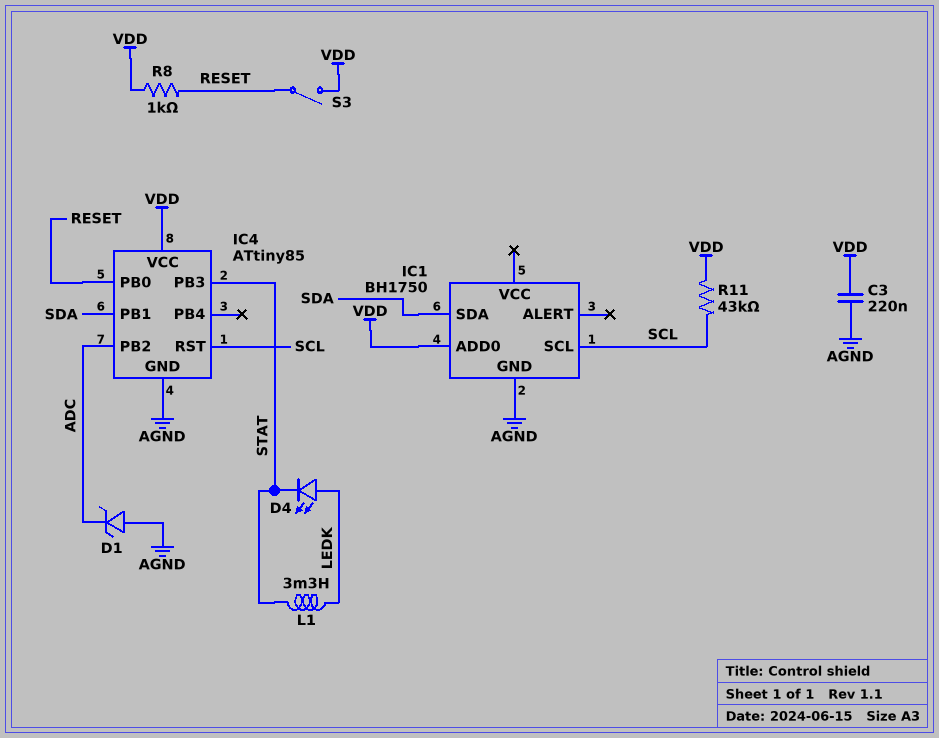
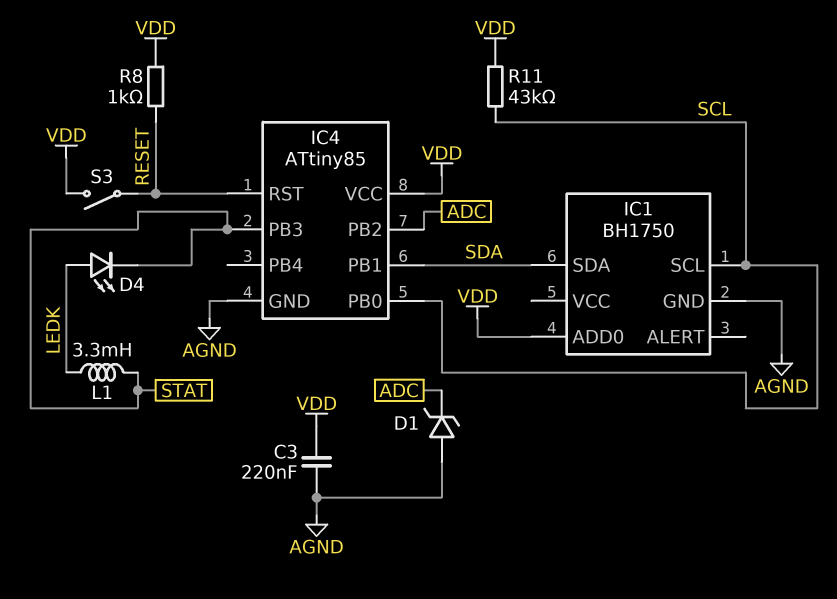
IC4 pin PB0: RESET -> SCL
IC4 pin RST: SCL -> RESET

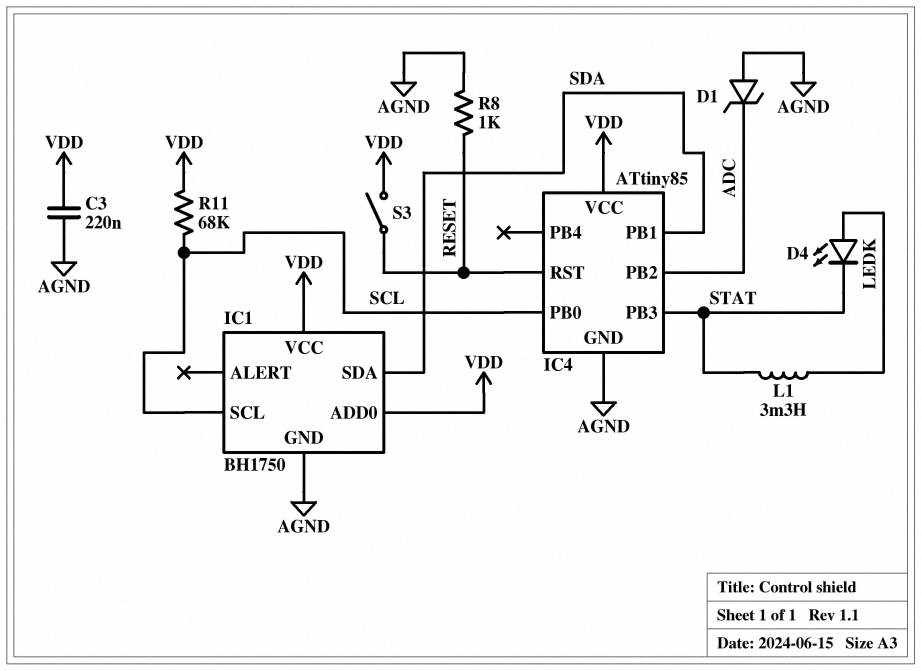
IC1 pin VCC: none -> VDD
R8: 1k (RESET, VDD) -> 1k (AGND, RESET)
R11: 43k (SCL, VDD) -> 68k (SCL, VDD)

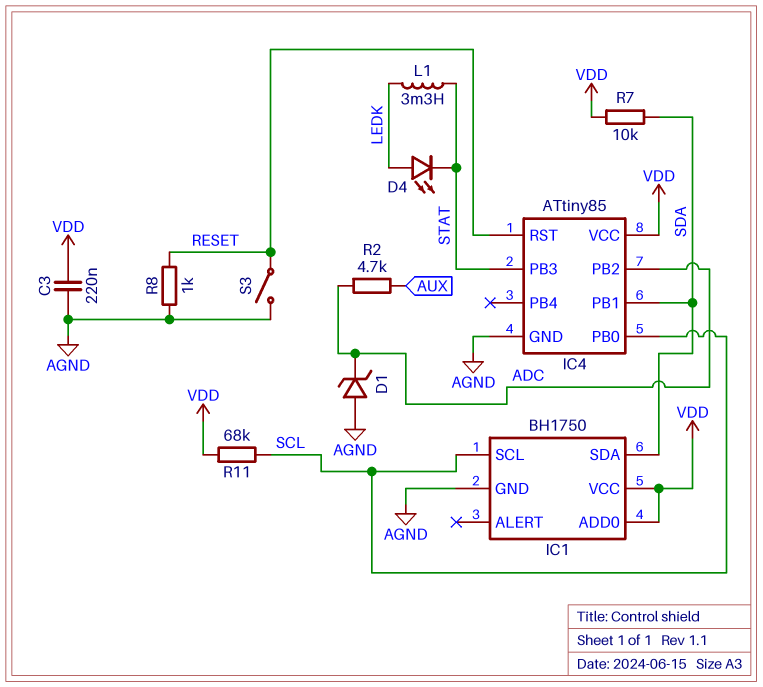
R2: none -> 4.7k (ADC, AUX)
R7: none -> 10k (SDA, VDD)
S3: switch (RESET, VDD) -> switch (AGND, RESET)

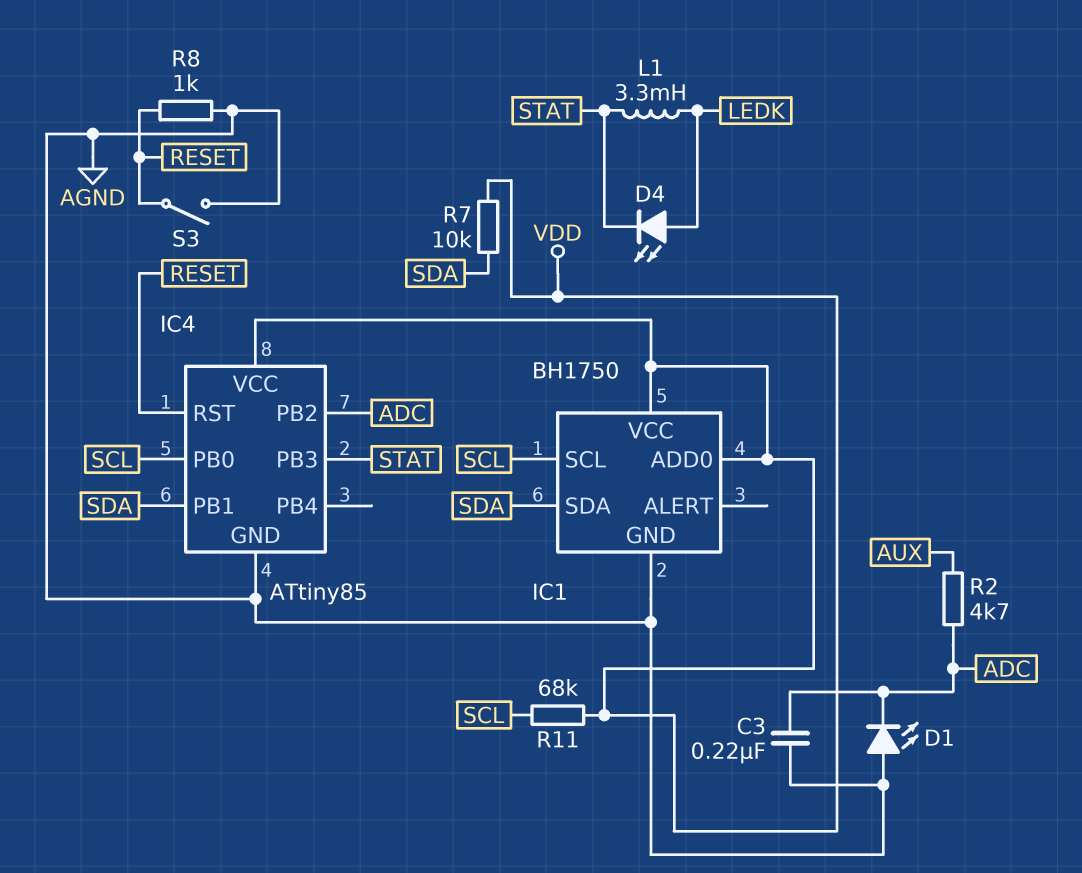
C3: 220nF (AGND, VDD) -> 220nF (ADC, AGND)
D1: zener (A AGND, K ADC) -> LED (A AGND, K ADC)

